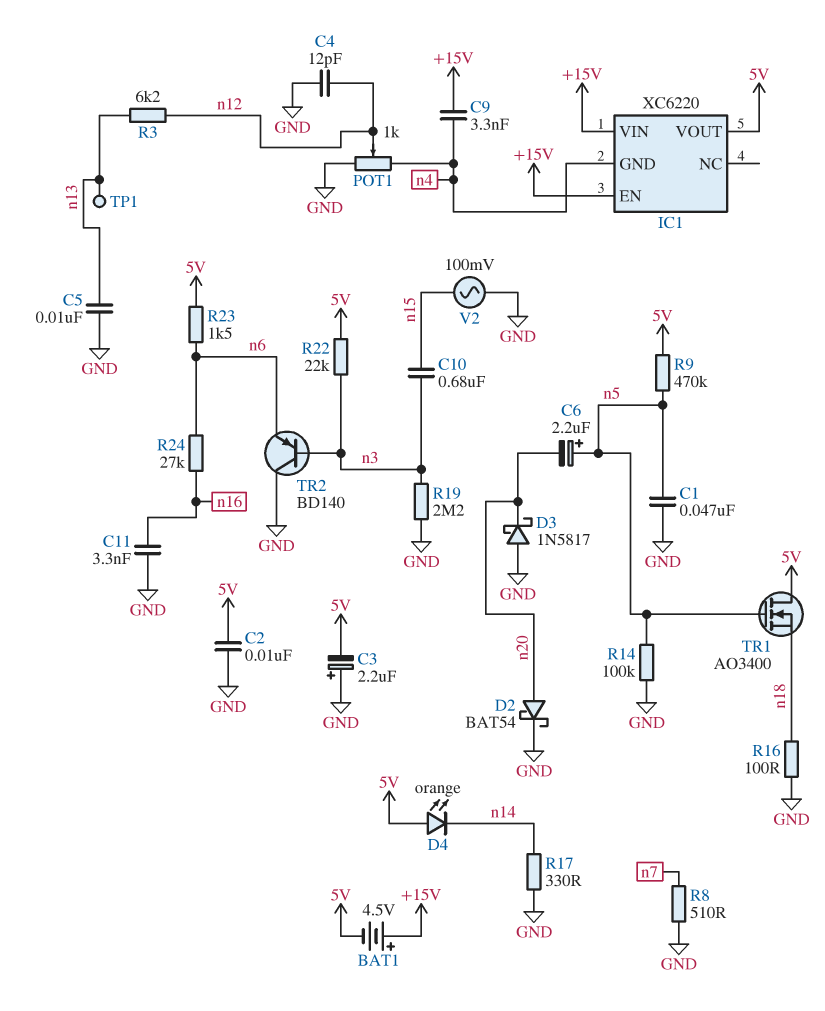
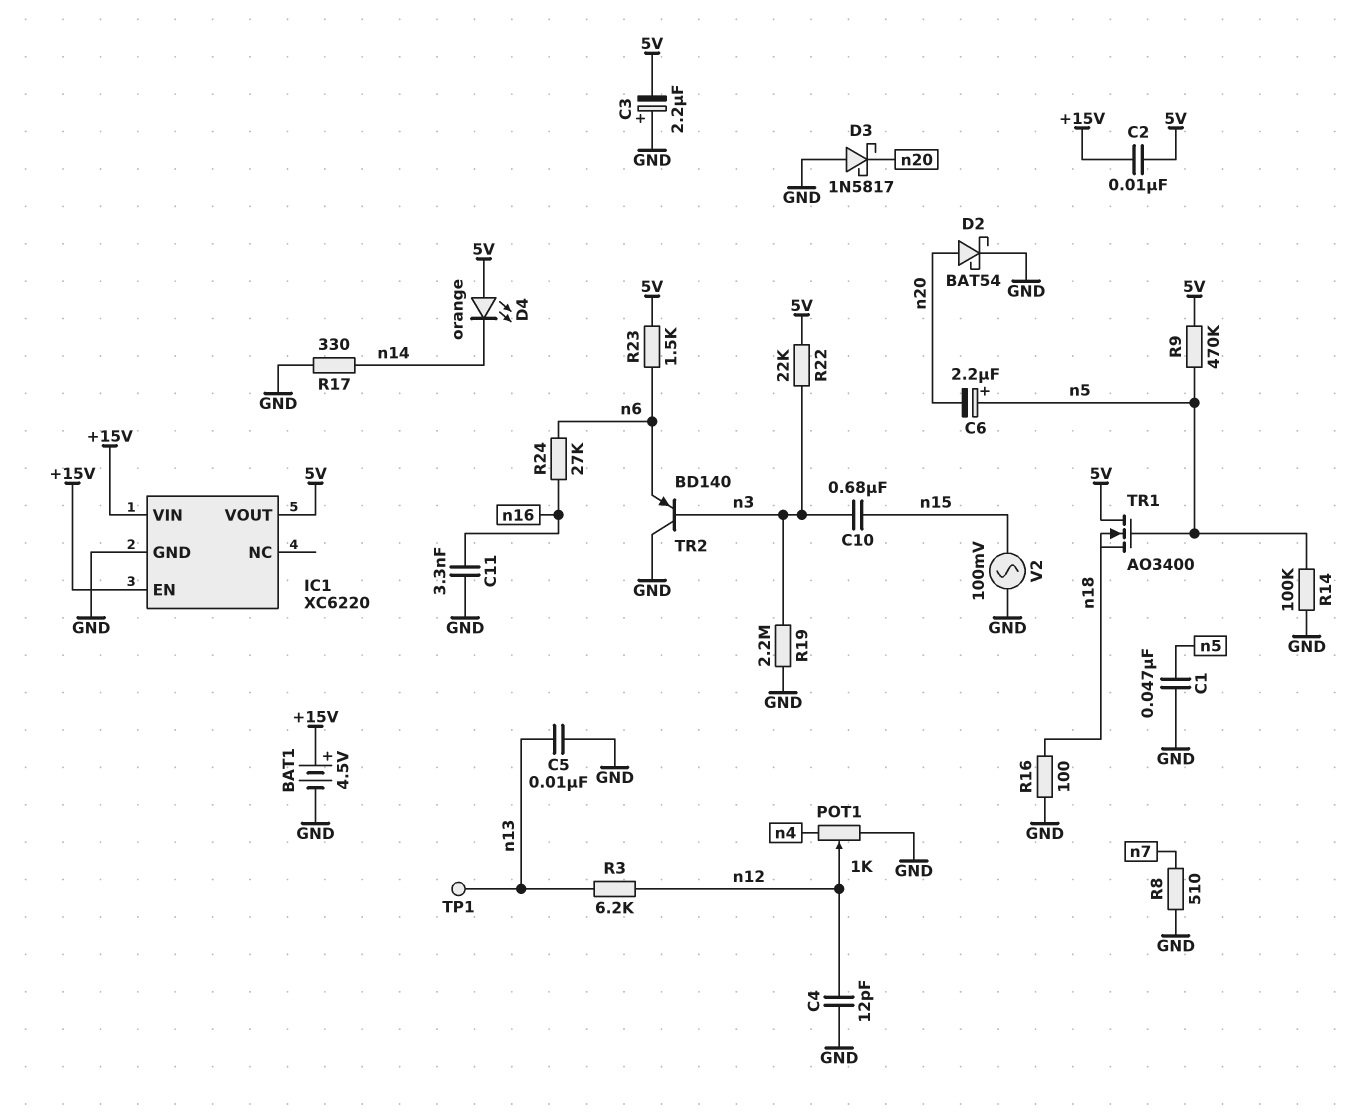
BAT1: 4.5V (plus +15V, minus 5V) -> 4.5V (plus +15V, minus GND)
C2: 10nF (5V, GND) -> 10nF (+15V, 5V)
C9: 3.3nF (+15V, n4) -> none
IC1 pin GND: n4 -> GND

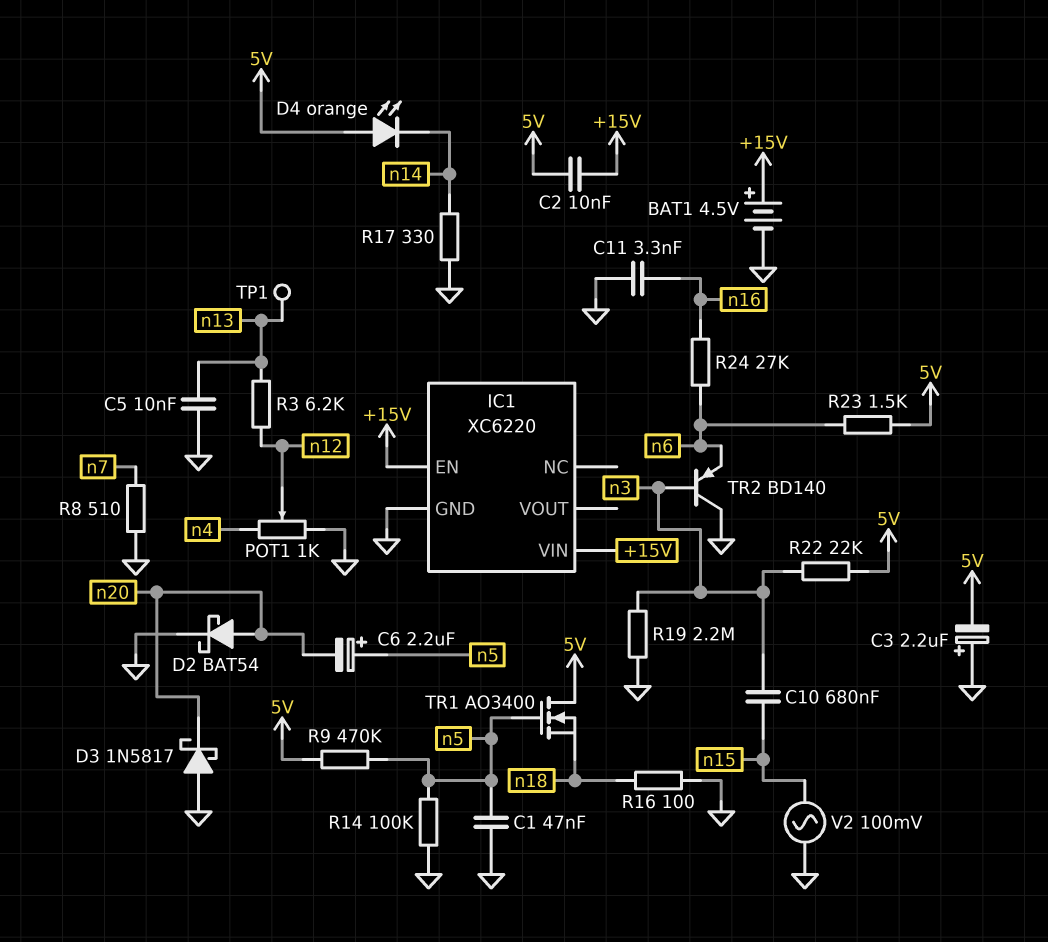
C4: 12pF (GND, n12) -> none
IC1 pin VOUT: 5V -> none

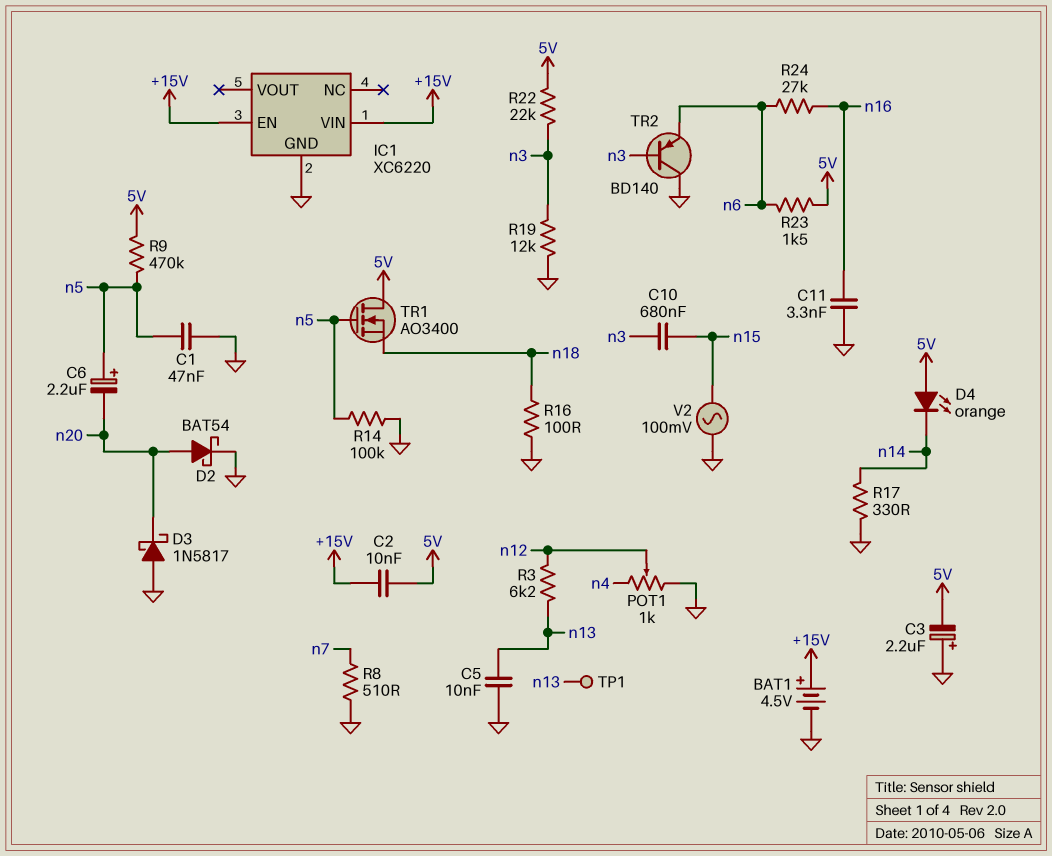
R19: 2.2M (GND, n3) -> 12k (GND, n3)

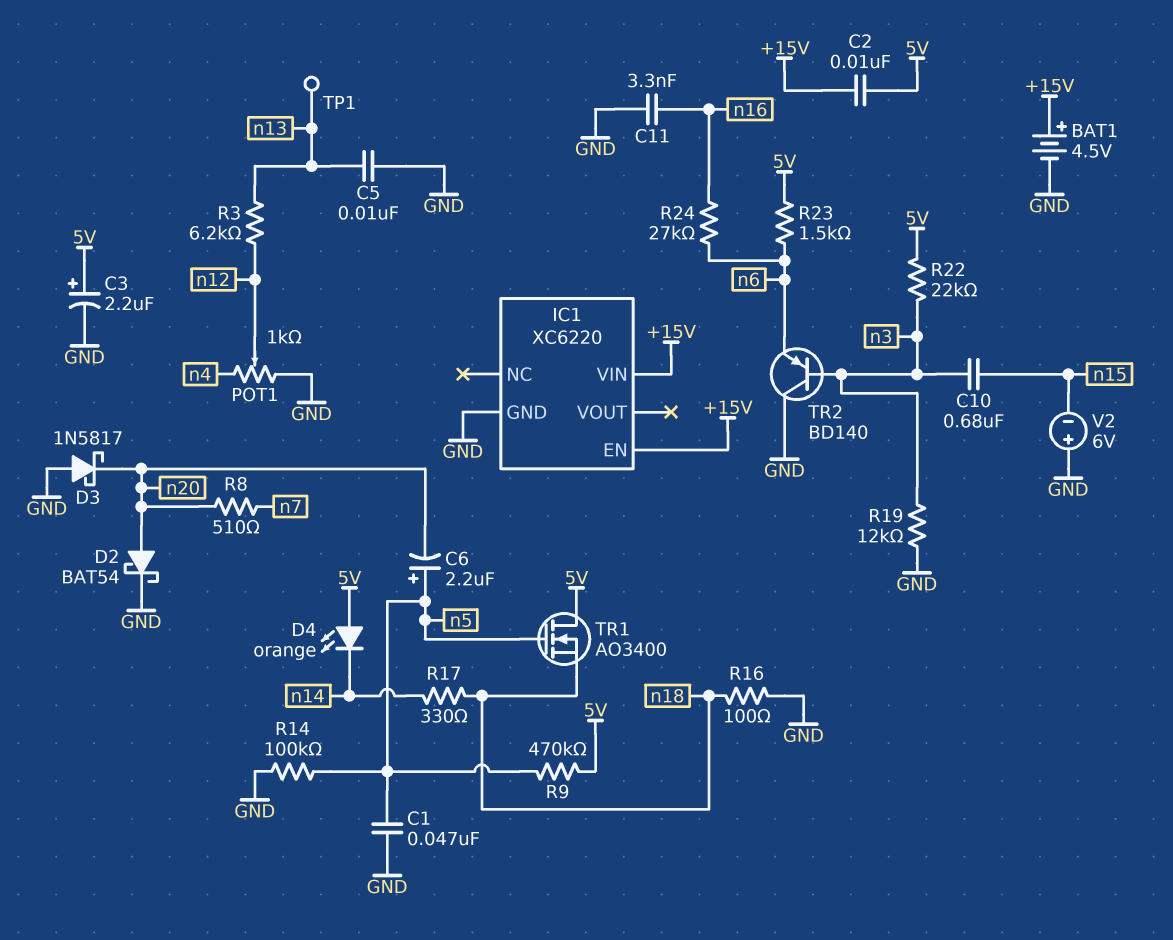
C3: 2.2uF (plus GND, minus 5V) -> 2.2uF (plus 5V, minus GND)
R8: 510 (GND, n7) -> 510 (n7, n20)
R17: 330 (GND, n14) -> 330 (n14, n18)
V2: AC 100mV (GND, n15) -> 6V (plus GND, minus n15)

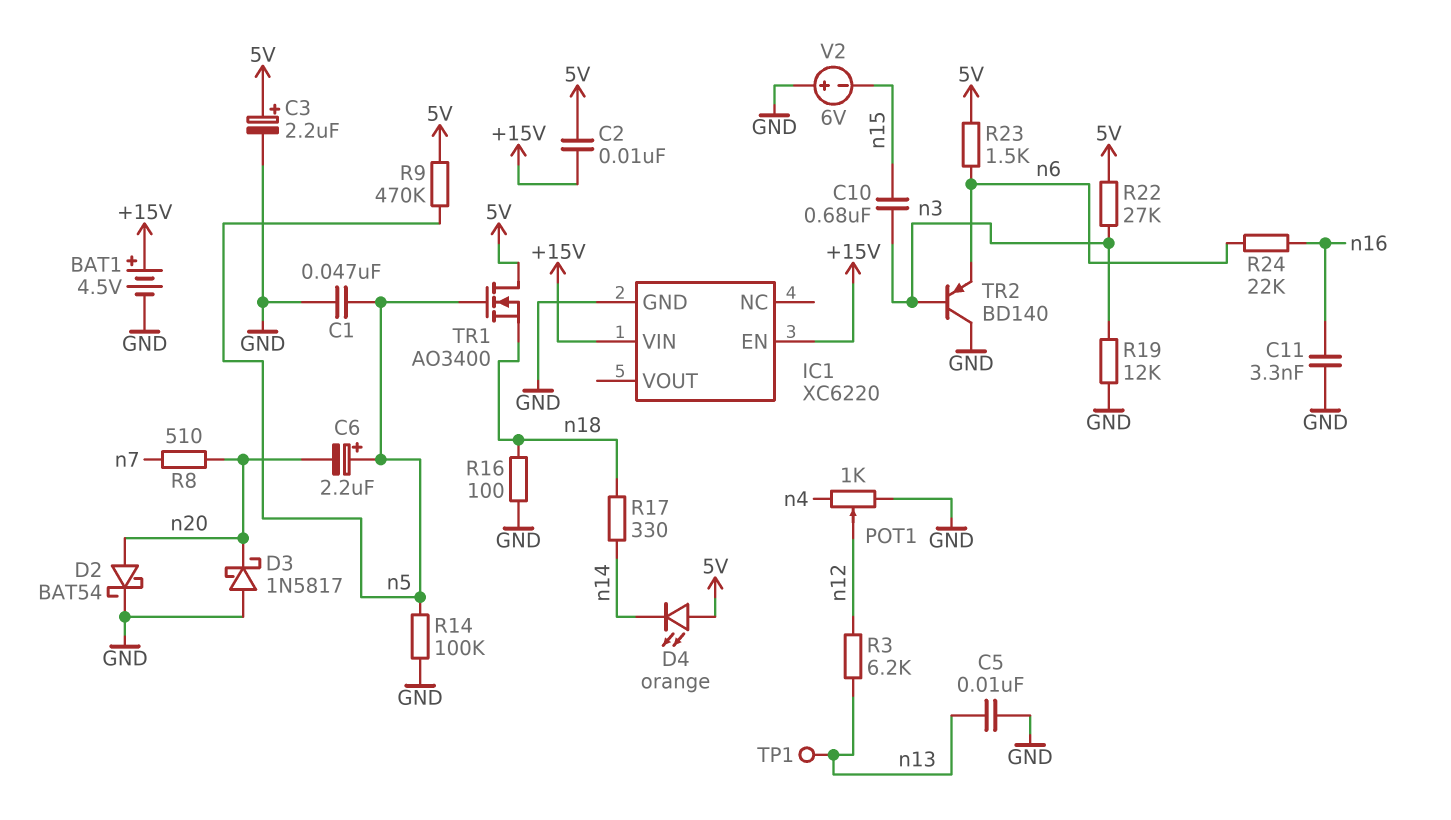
R22: 22k (5V, n3) -> 27k (5V, n3)
R24: 27k (n6, n16) -> 22k (n6, n16)

